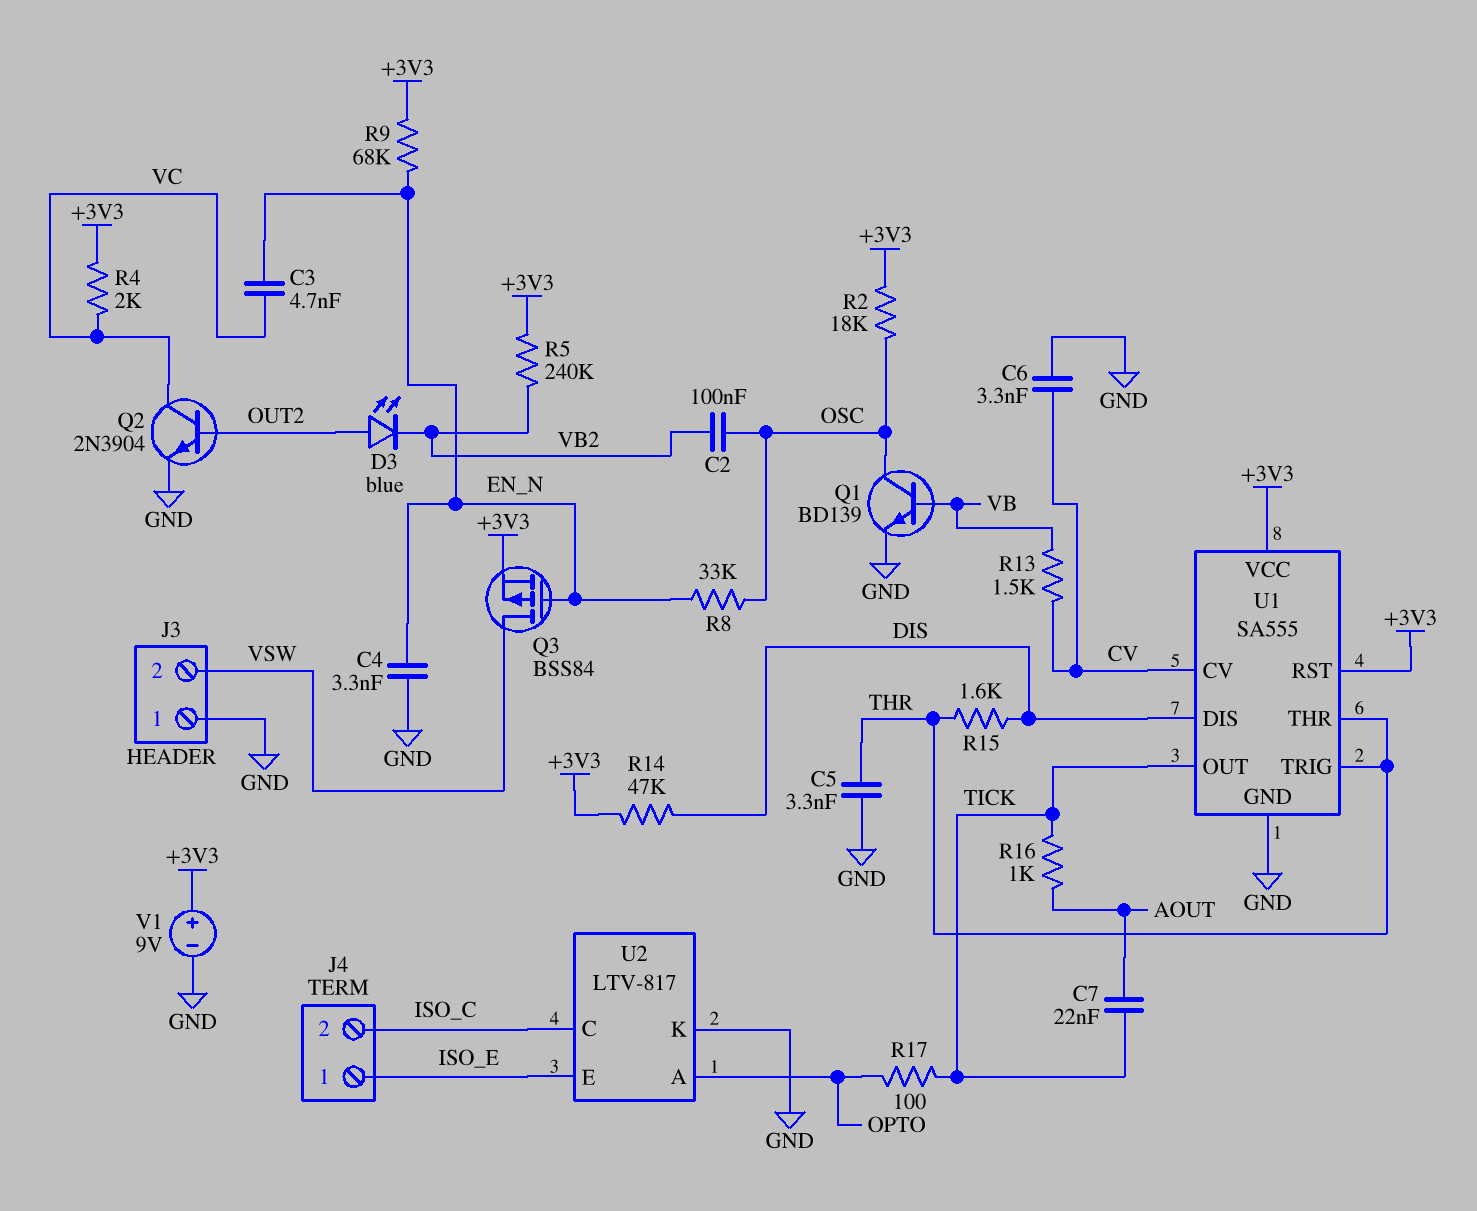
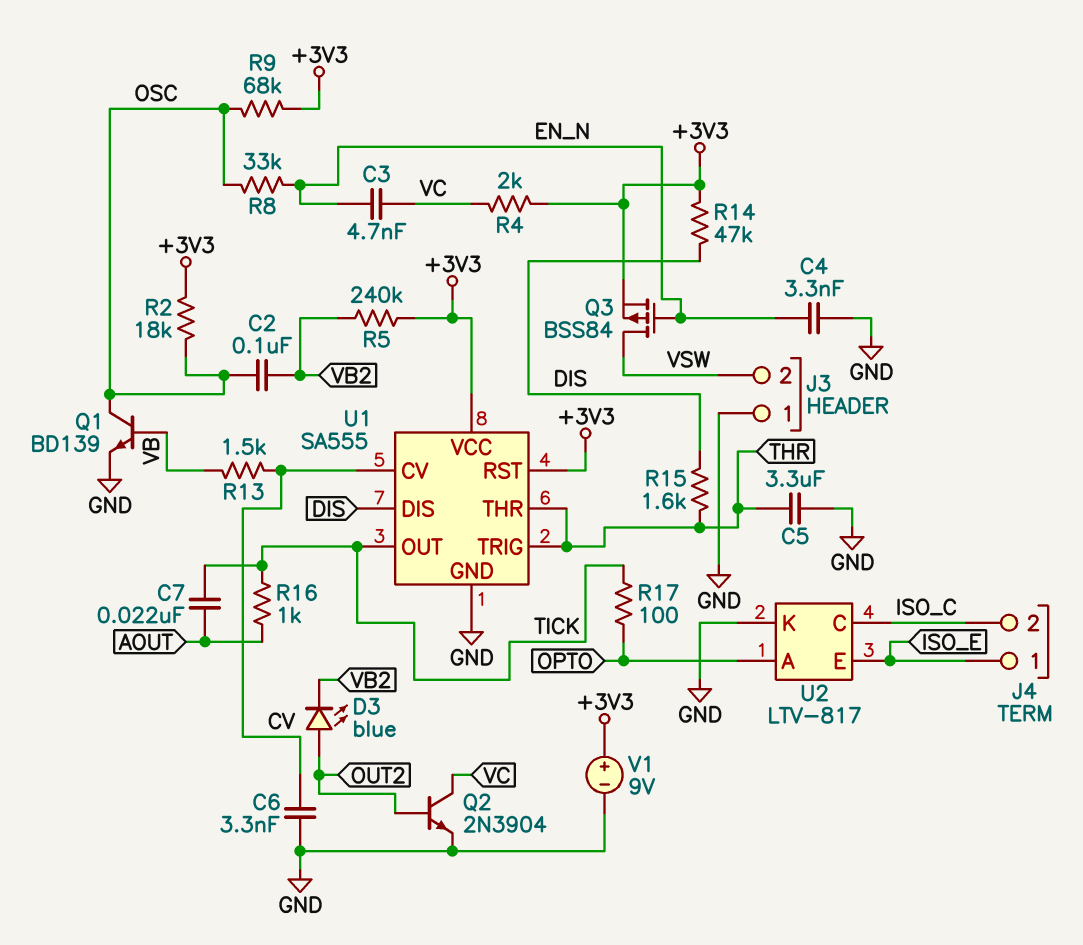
C5: 3.3nF (GND, THR) -> 3.3uF (GND, THR)
R9: 68k (+3V3, EN_N) -> 68k (+3V3, OSC)

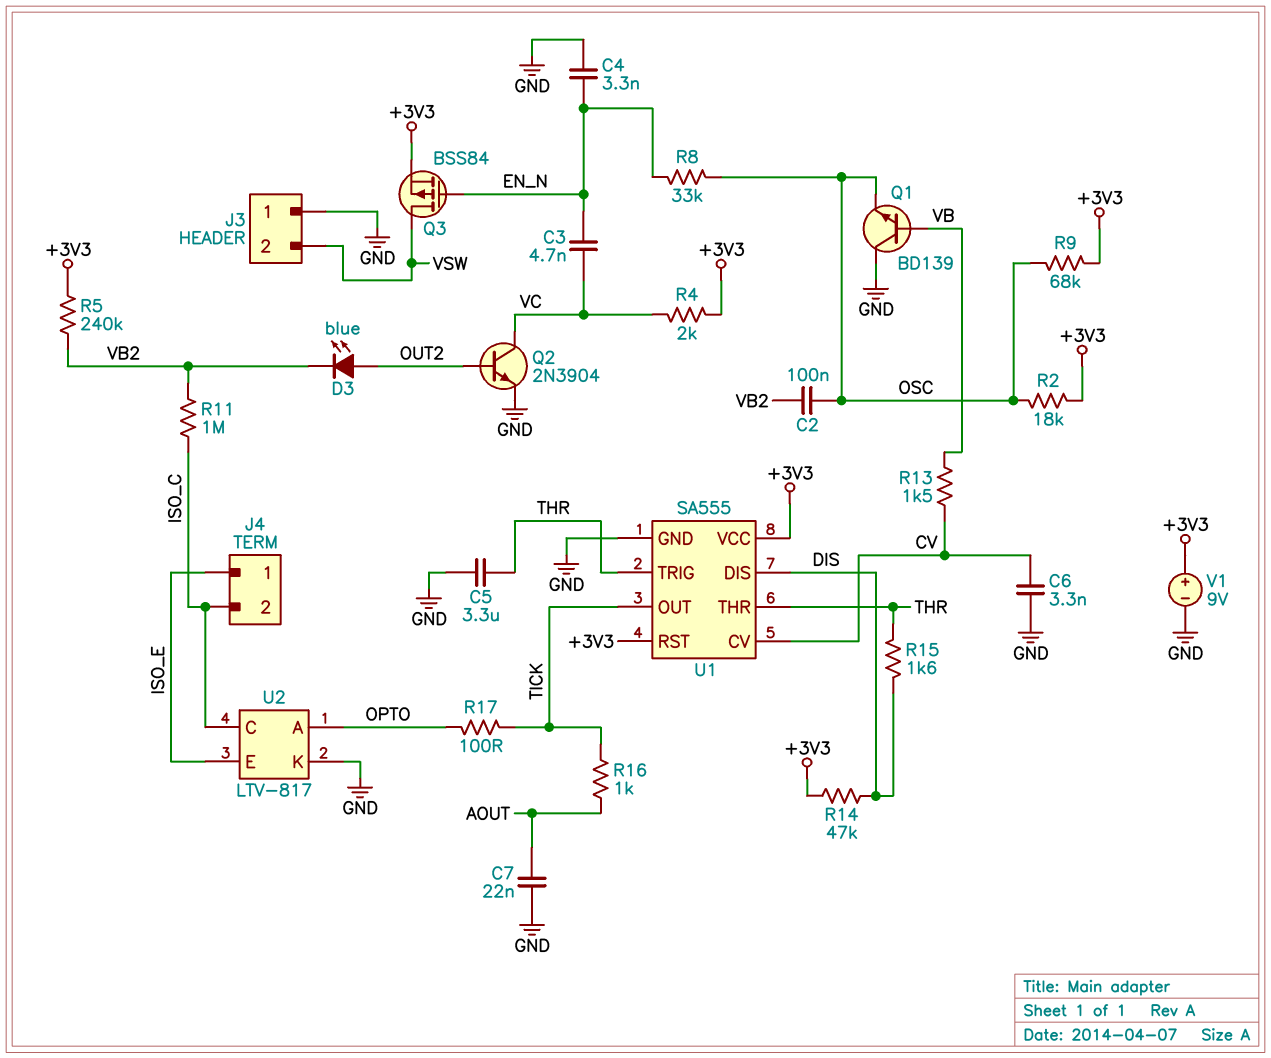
C7: 22nF (AOUT, TICK) -> 22nF (AOUT, GND)
Q1: NPN BD139 (B VB, C OSC, E GND) -> NPN BD139 (B VB, C GND, E OSC)
R11: none -> 1M (ISO_C, VB2)

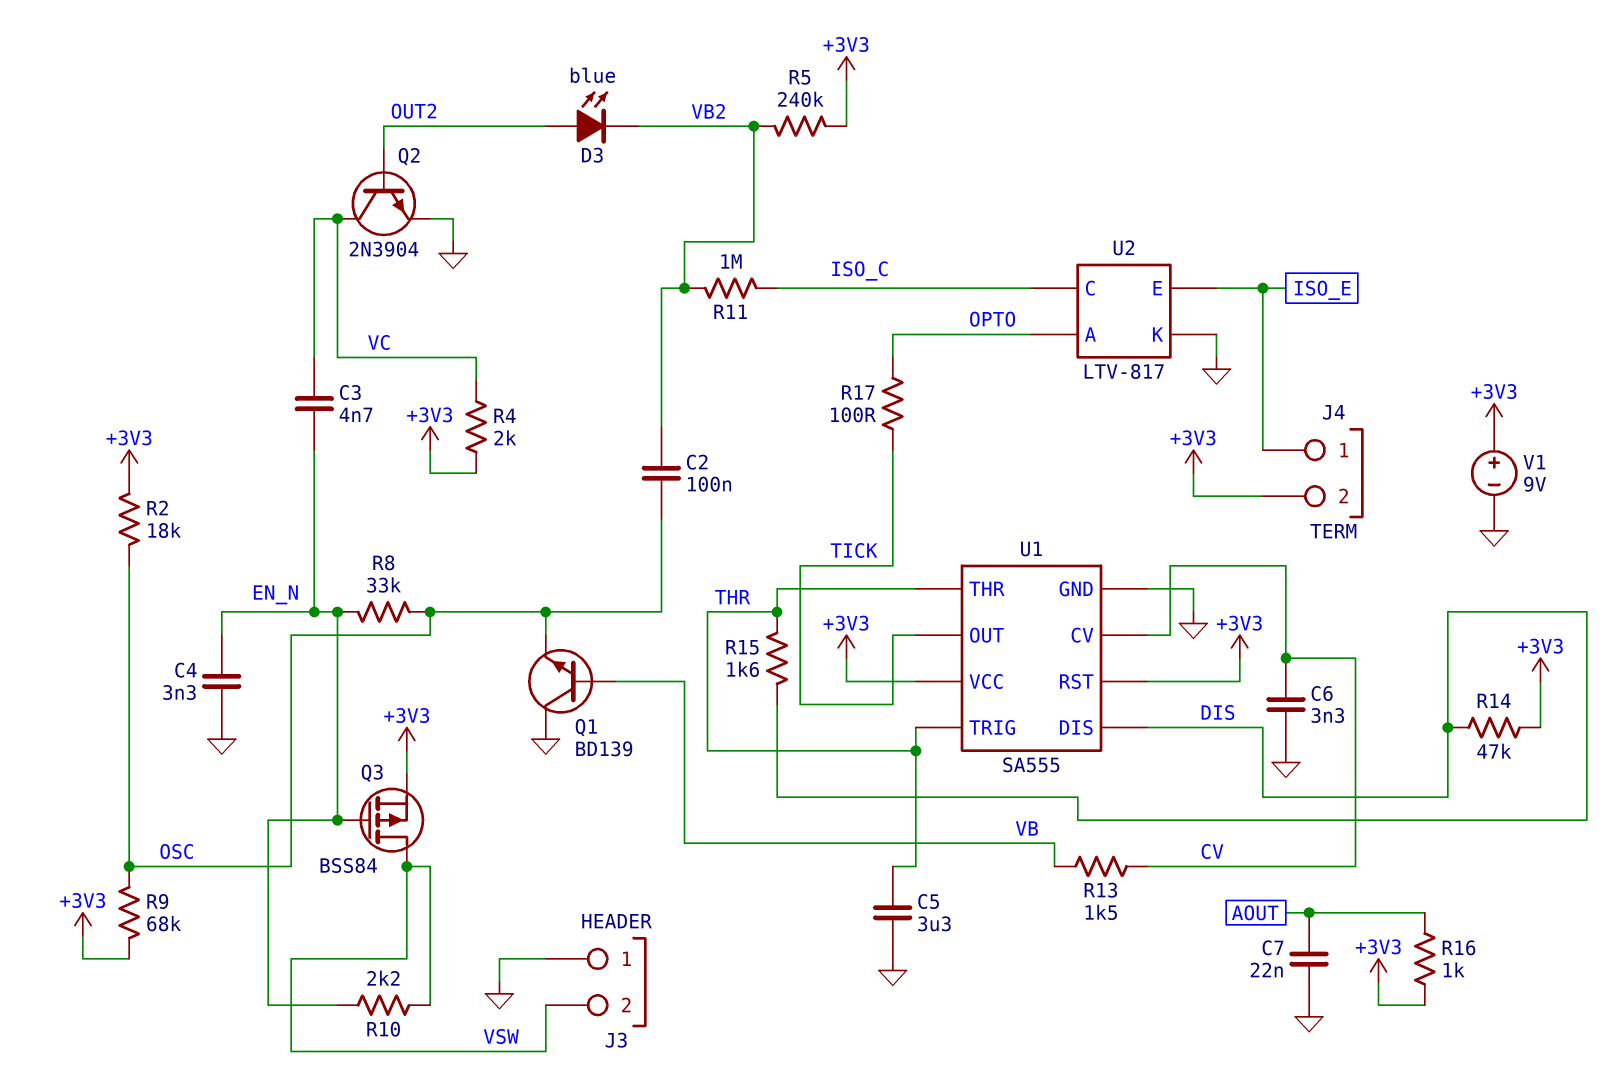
J4 pin 2: ISO_C -> +3V3
R10: none -> 2.2k (EN_N, VSW)
R16: 1k (AOUT, TICK) -> 1k (+3V3, AOUT)

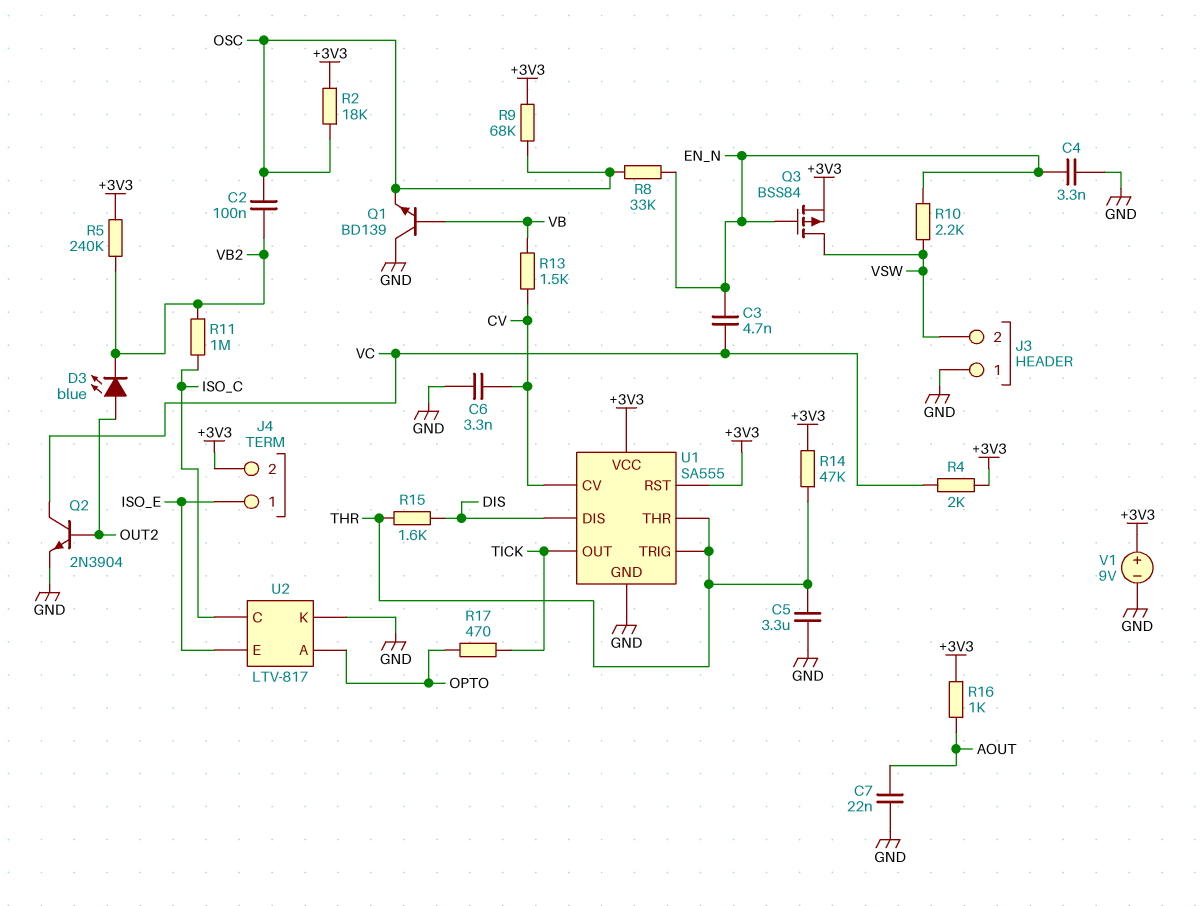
R14: 47k (+3V3, DIS) -> 47k (+3V3, THR)
R17: 100 (OPTO, TICK) -> 470 (OPTO, TICK)

